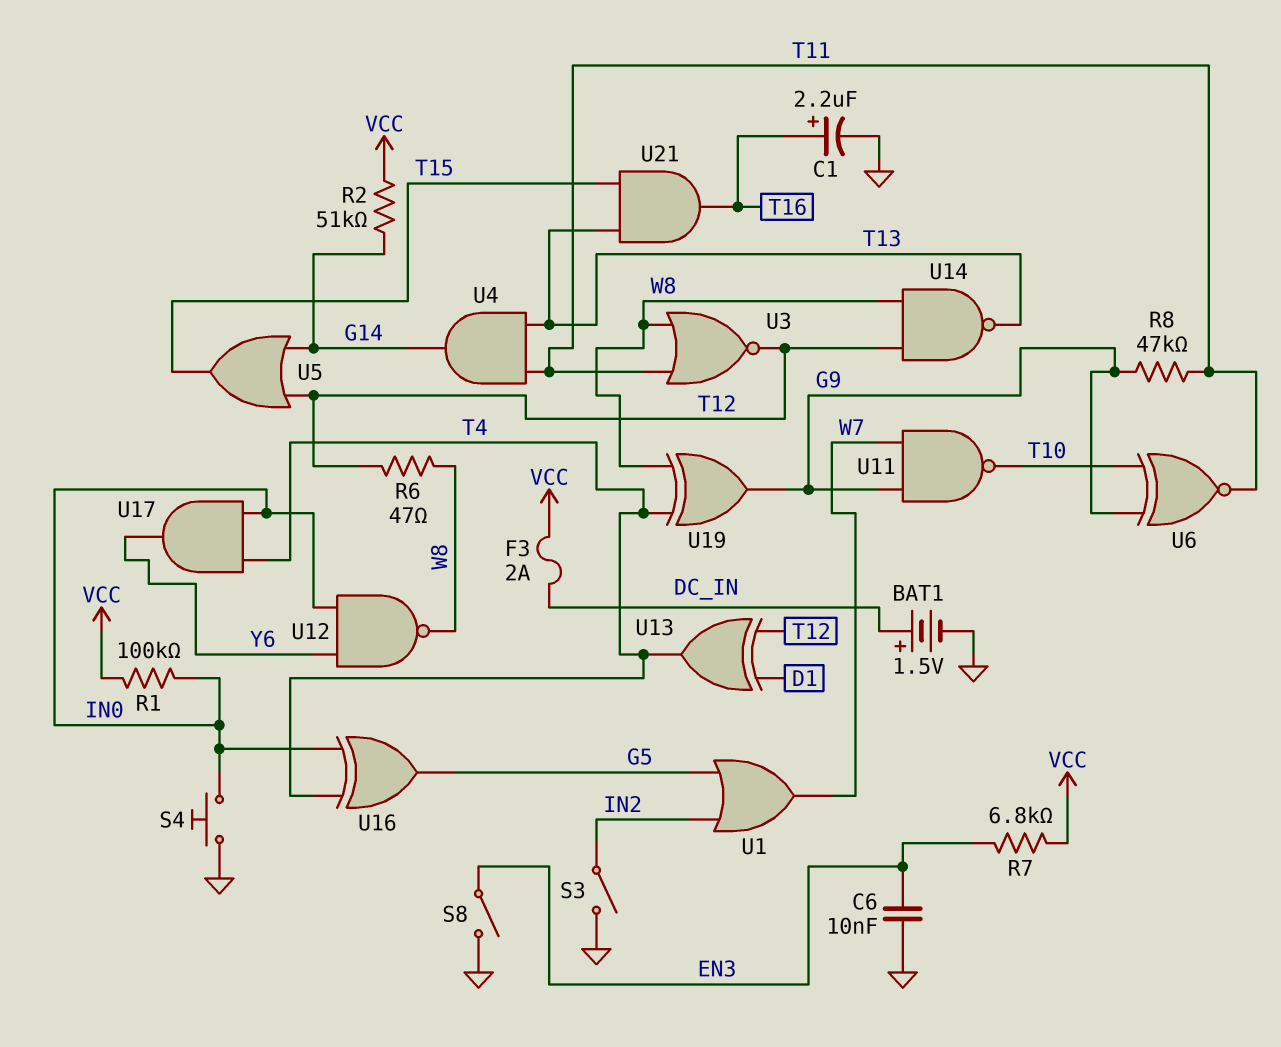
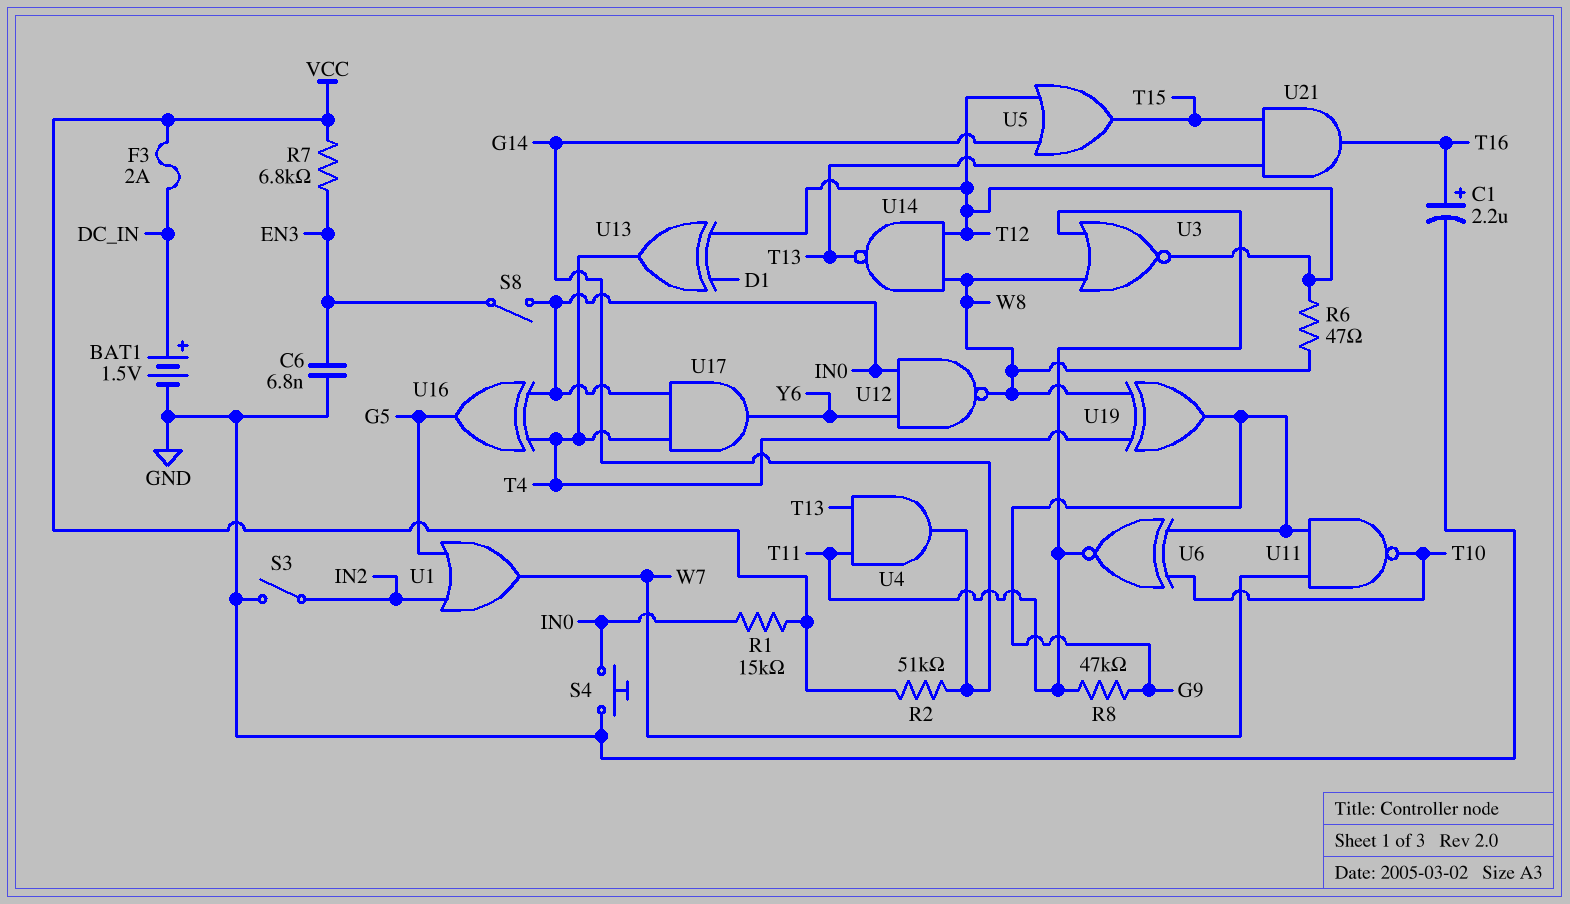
C6: 10nF (EN3, GND) -> 6.8nF (EN3, GND)
R1: 100k (IN0, VCC) -> 15k (IN0, VCC)
S8: switch (EN3, GND) -> switch (EN3, IN0)

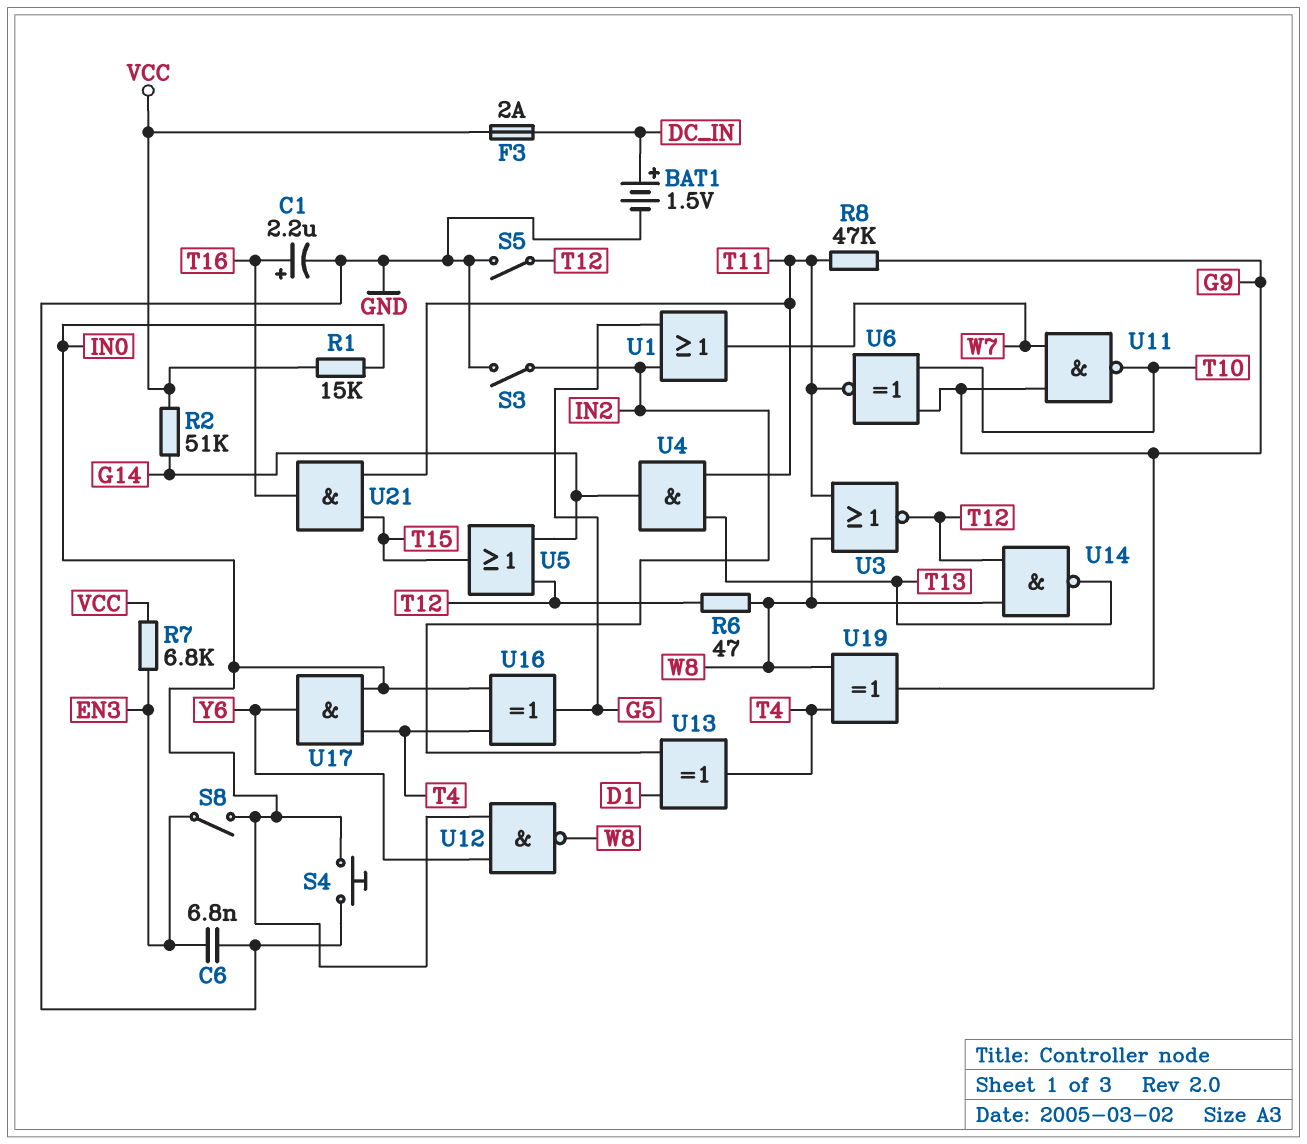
S5: none -> switch (GND, T12)
U13: XOR (in D1, in T12, out T4) -> XOR (in D1, in IN2, out T4)
U21: AND (in T13, in T15, out T16) -> AND (in T11, in T15, out T16)

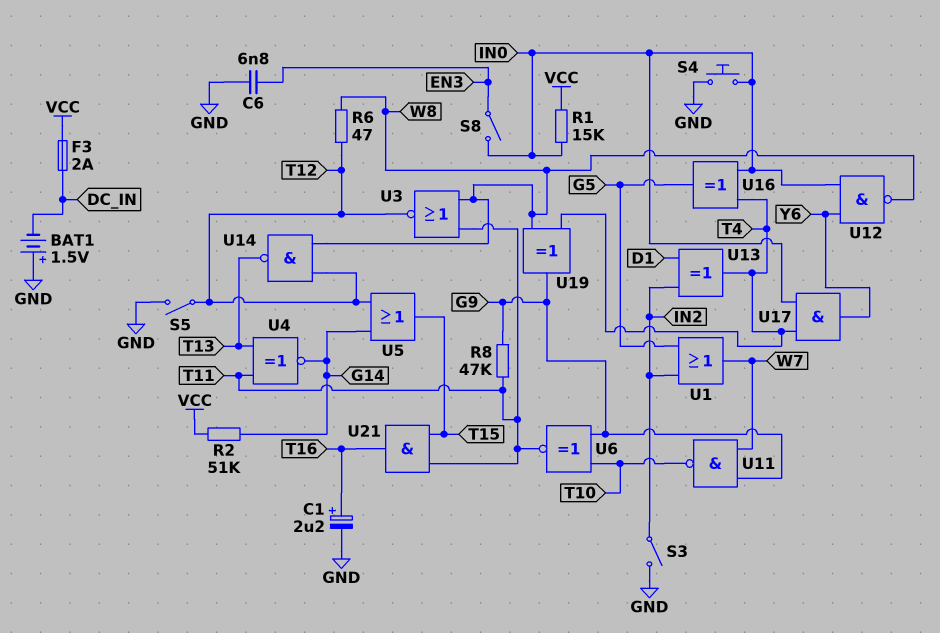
BAT1: 1.5V (plus DC_IN, minus GND) -> 1.5V (plus GND, minus DC_IN)
R7: 6.8k (EN3, VCC) -> none
U4: AND (in T11, in T13, out G14) -> XNOR (in T11, in T13, out G14)

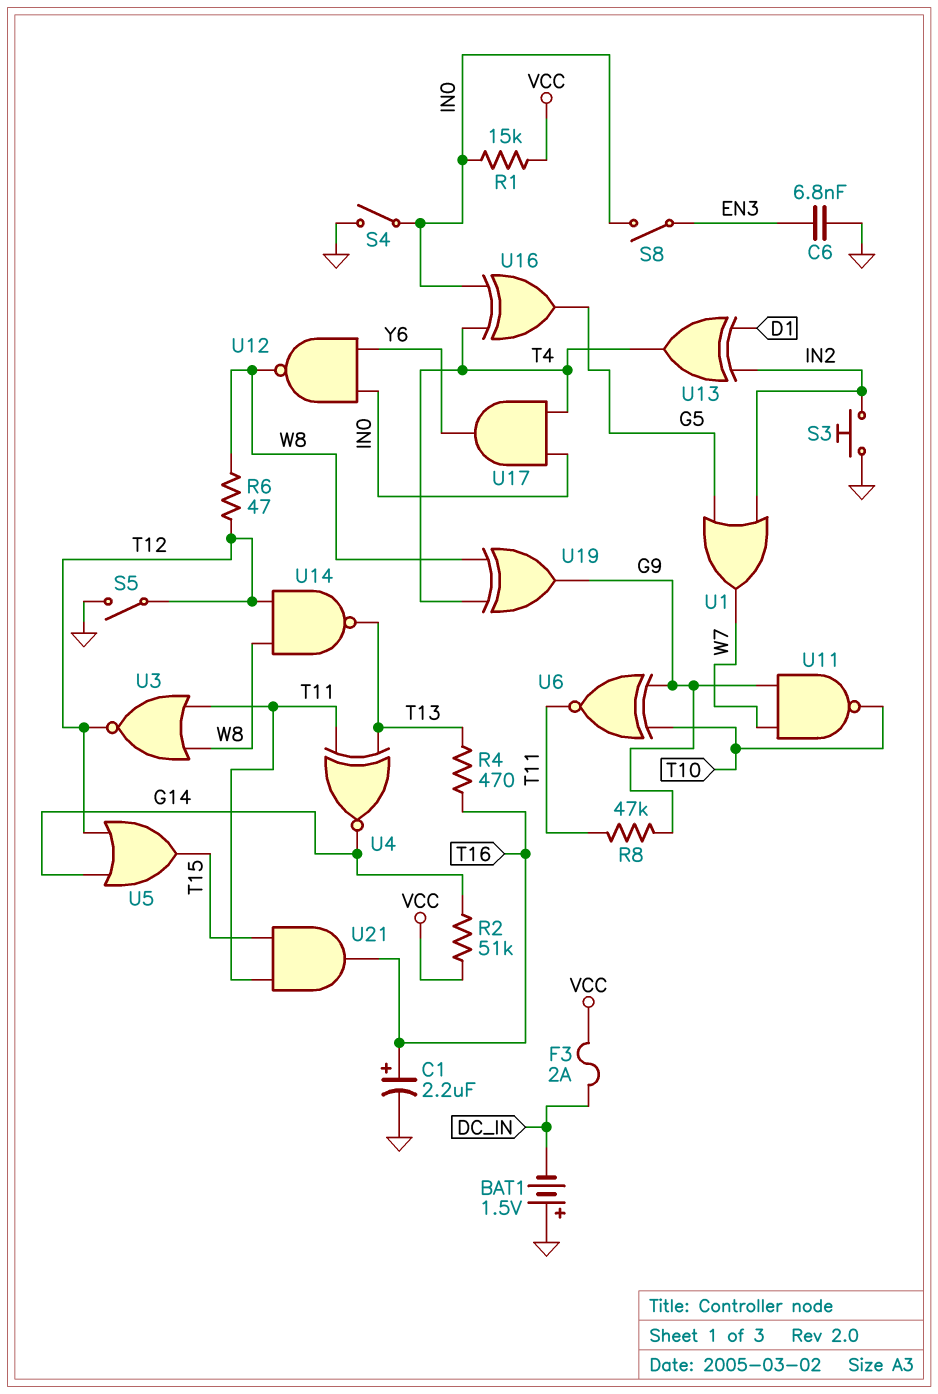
R4: none -> 470 (T13, T16)
S3: switch (GND, IN2) -> button (GND, IN2)
S4: button (GND, IN0) -> switch (GND, IN0)

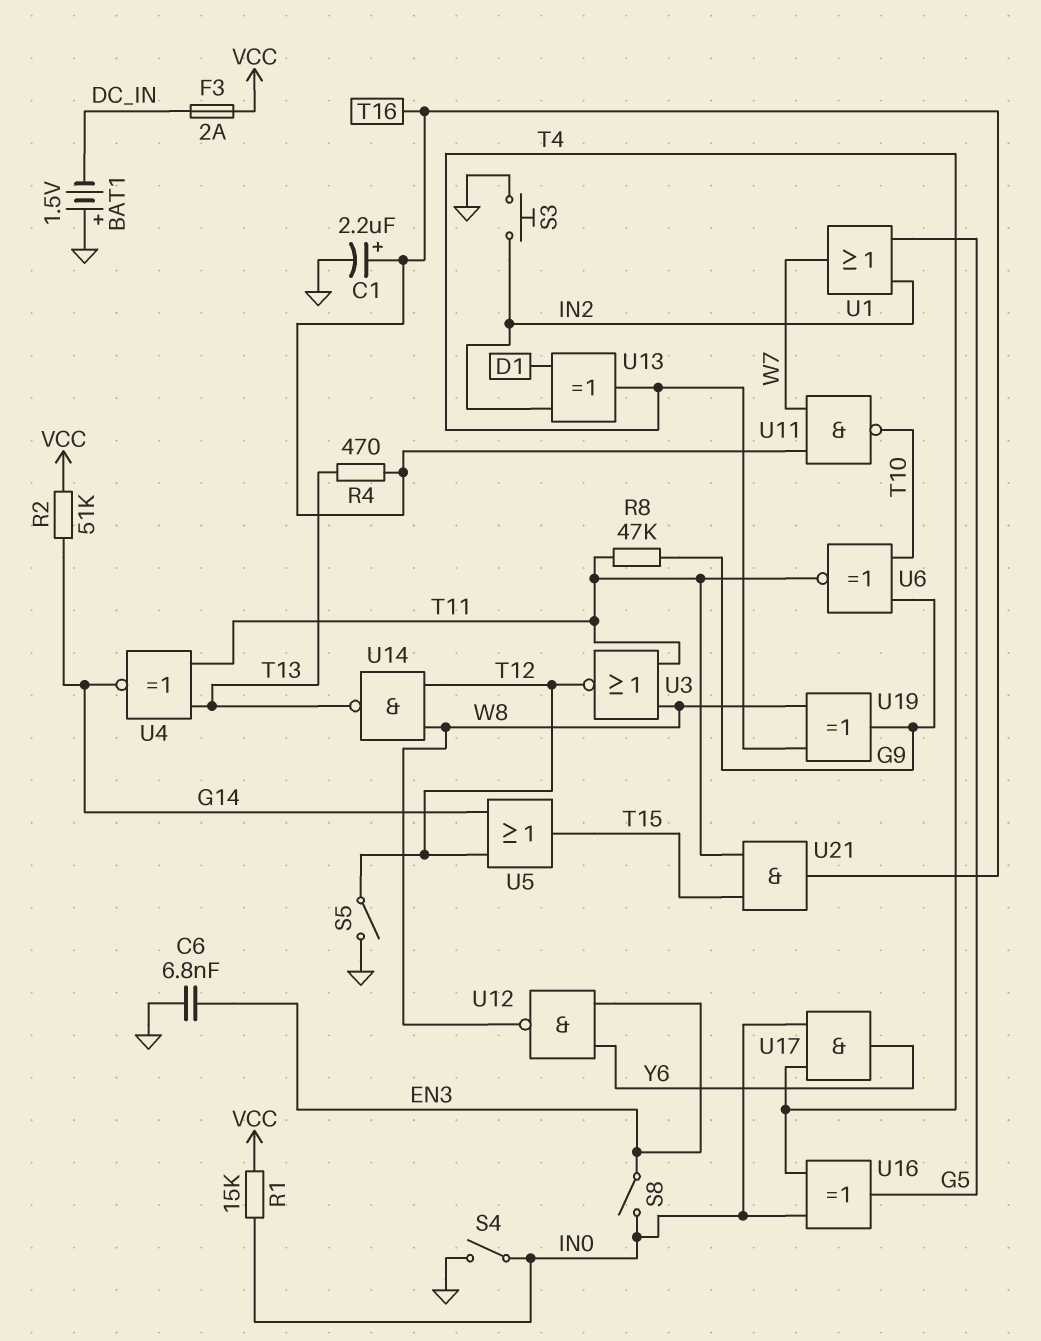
R6: 47 (T12, W8) -> none
U11: NAND (in G9, in W7, out T10) -> NAND (in T16, in W7, out T10)
U12: NAND (in IN0, in Y6, out W8) -> NAND (in EN3, in Y6, out W8)

